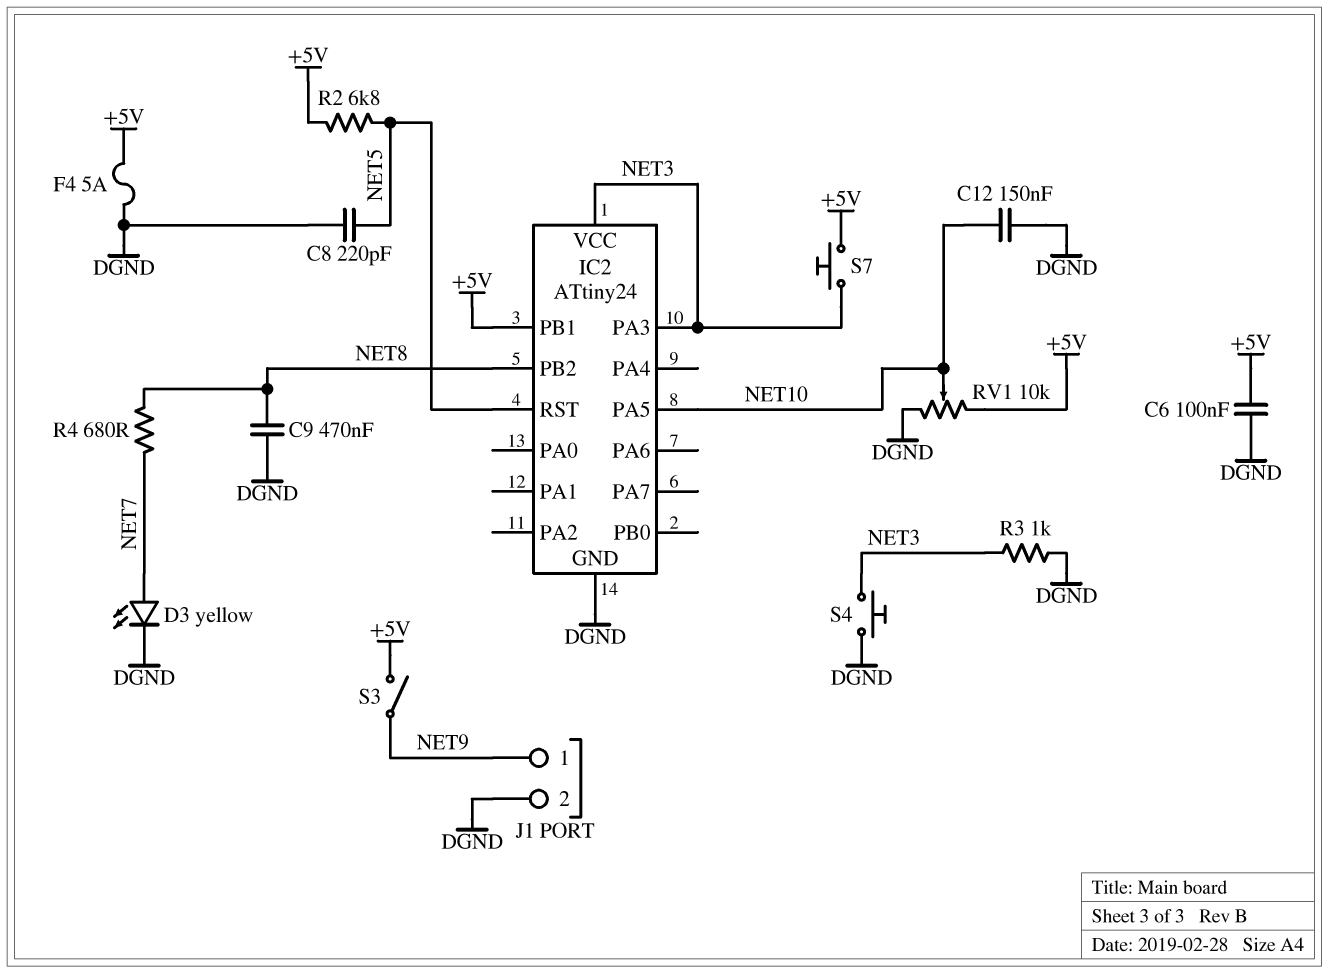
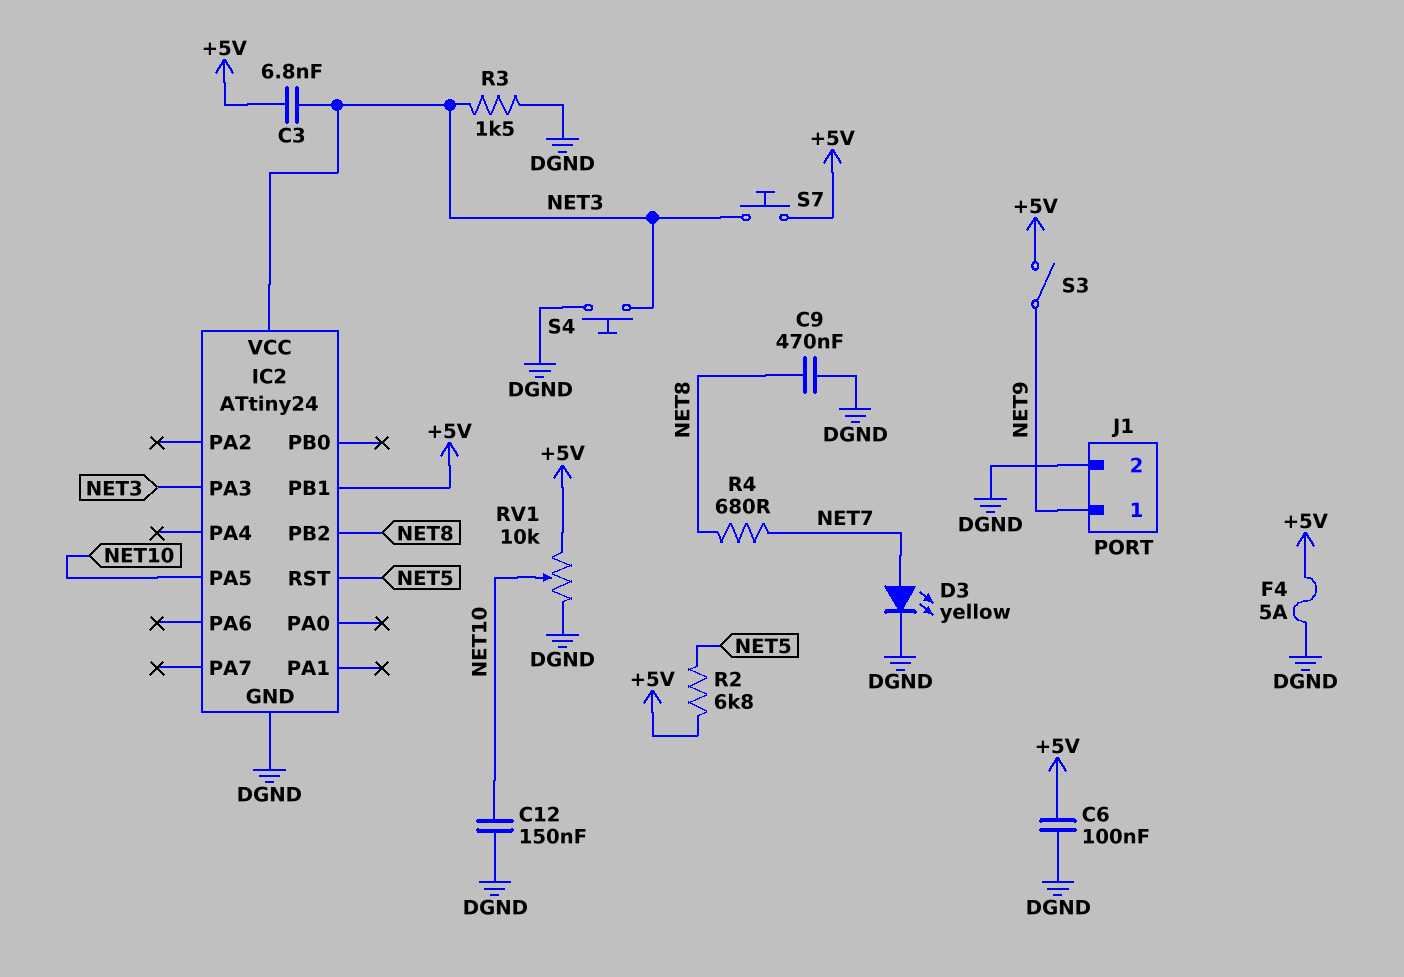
C3: none -> 6.8nF (+5V, NET3)
C8: 220pF (DGND, NET5) -> none
R3: 1k (DGND, NET3) -> 1.5k (DGND, NET3)

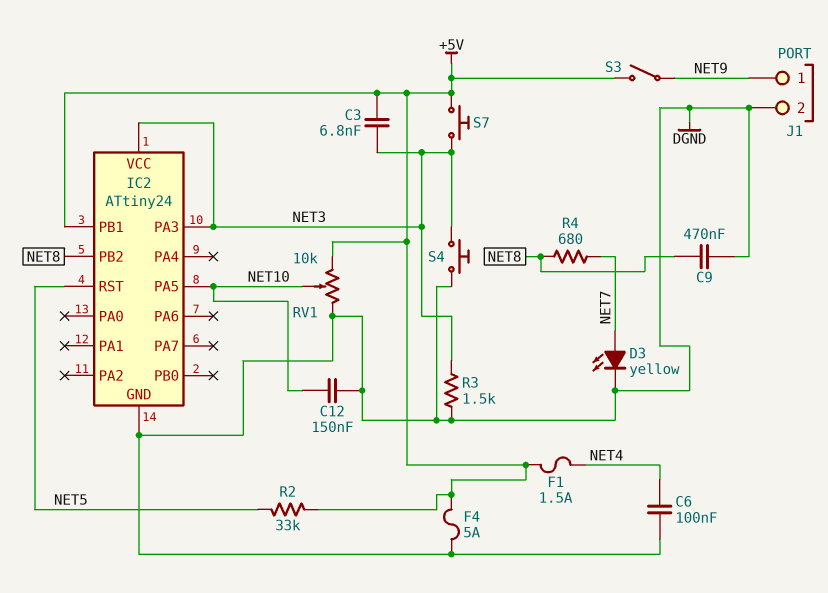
C6: 100nF (+5V, DGND) -> 100nF (DGND, NET4)
F1: none -> 1.5A (+5V, NET4)
R2: 6.8k (+5V, NET5) -> 33k (+5V, NET5)

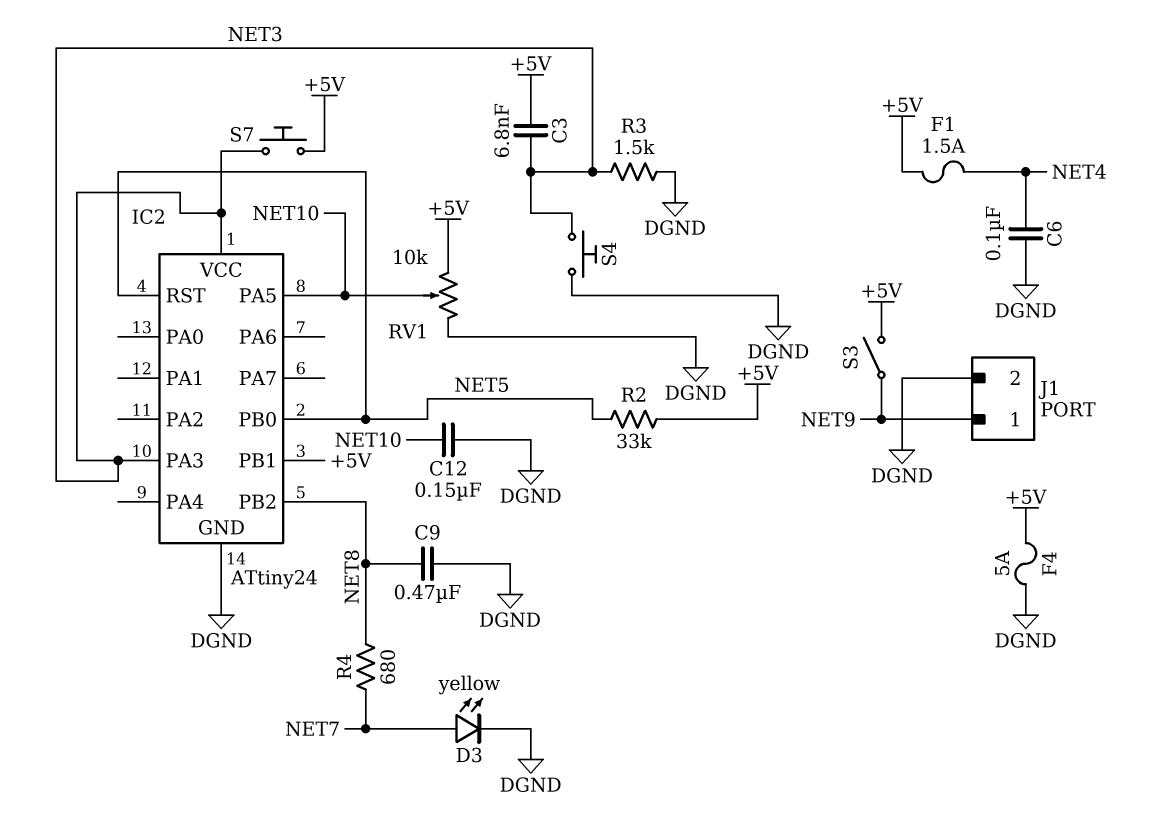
IC2 pin PB0: none -> NET5

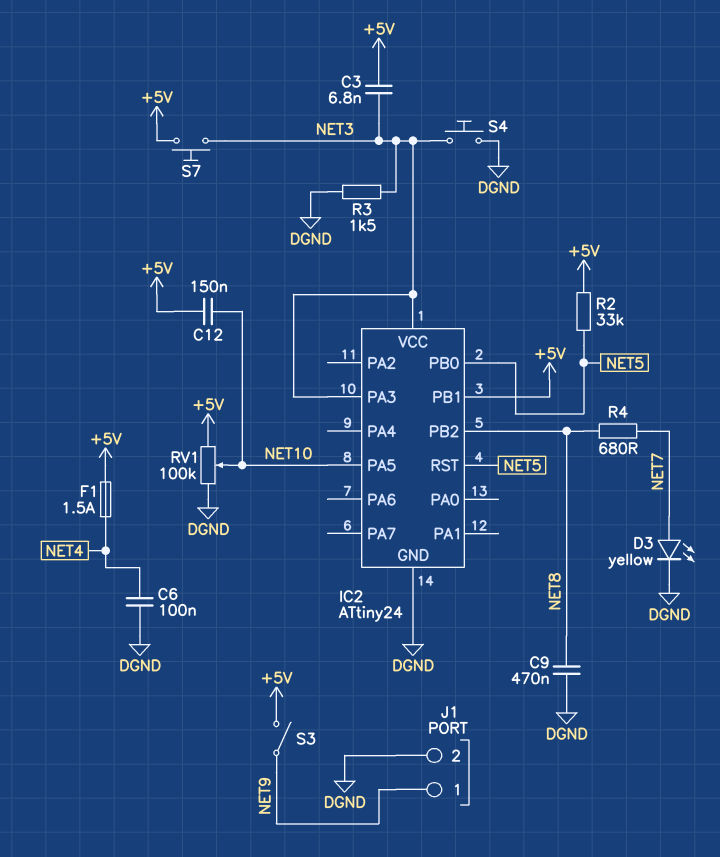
C12: 150nF (DGND, NET10) -> 150nF (+5V, NET10)
F4: 5A (+5V, DGND) -> none
RV1: 10k (+5V, DGND, wiper NET10) -> 100k (+5V, DGND, wiper NET10)

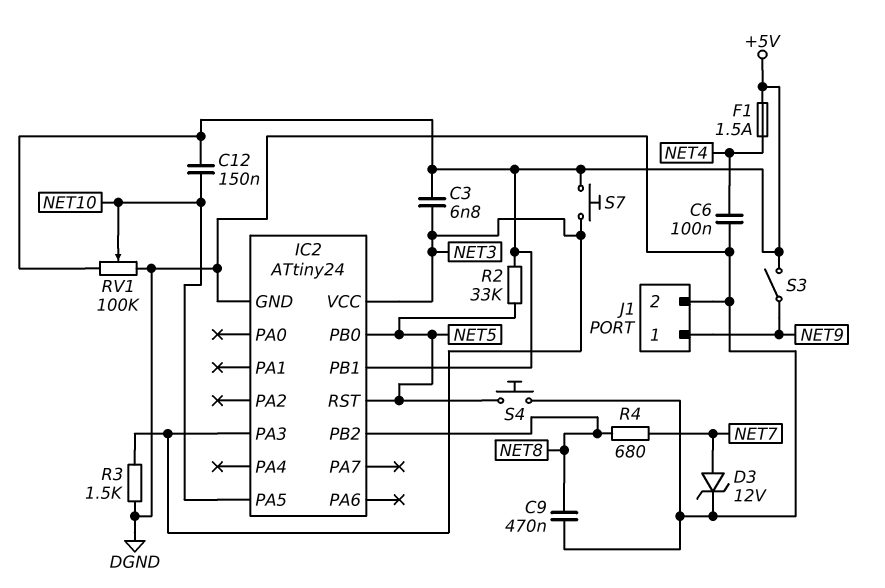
D3: LED yellow (A NET7, K DGND) -> zener 12V (A NET7, K DGND)
S4: button (DGND, NET3) -> button (DGND, NET5)

